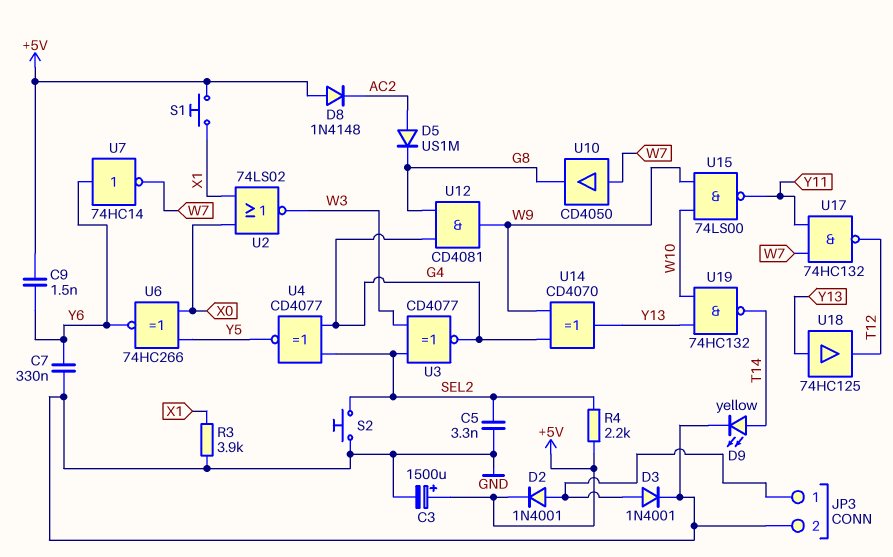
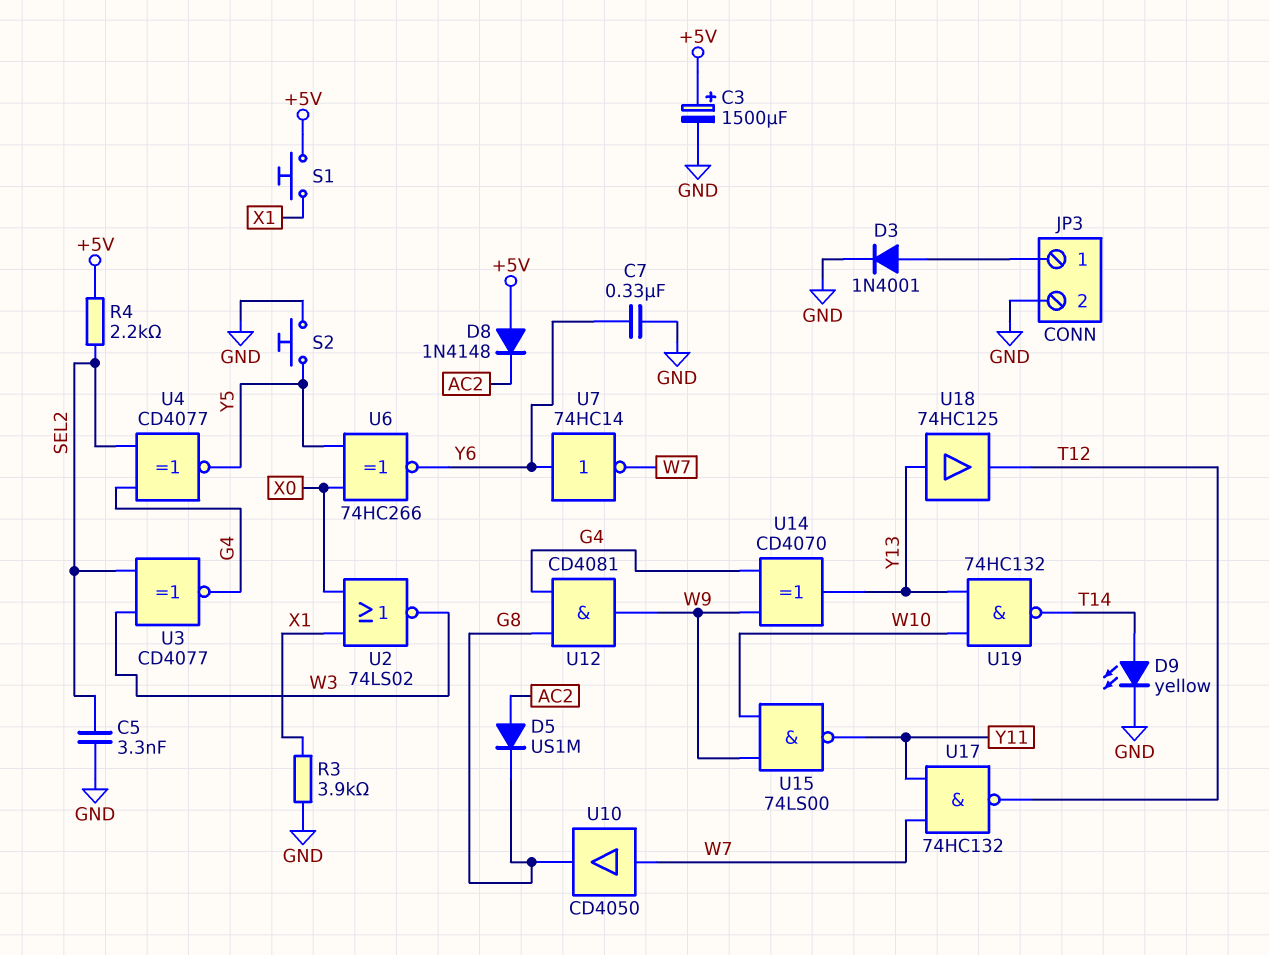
C9: 1.5nF (+5V, Y6) -> none
D2: diode 1N4001 (A JP3/1, K +5V) -> none
S2: button (GND, SEL2) -> button (GND, Y5)

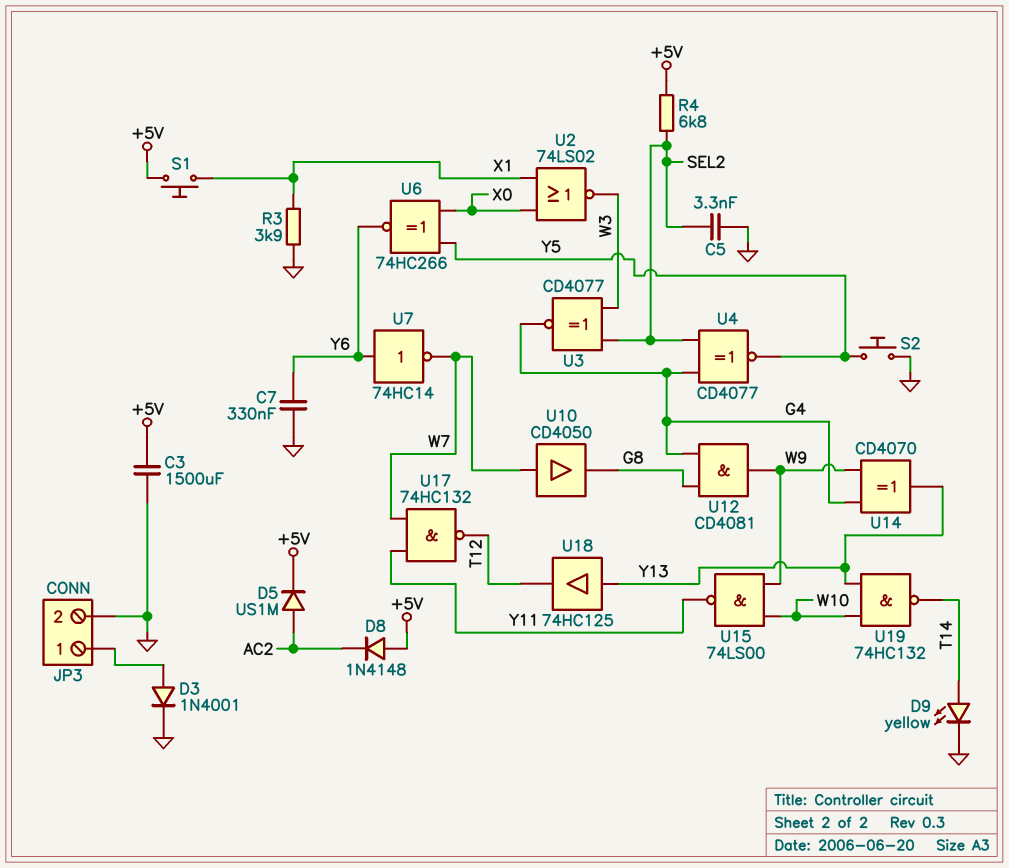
C3: 1500uF (plus +5V, minus GND) -> 1500uF (+5V, GND)
D5: diode US1M (A AC2, K G8) -> diode US1M (A AC2, K +5V)
R4: 2.2k (+5V, SEL2) -> 6.8k (+5V, SEL2)

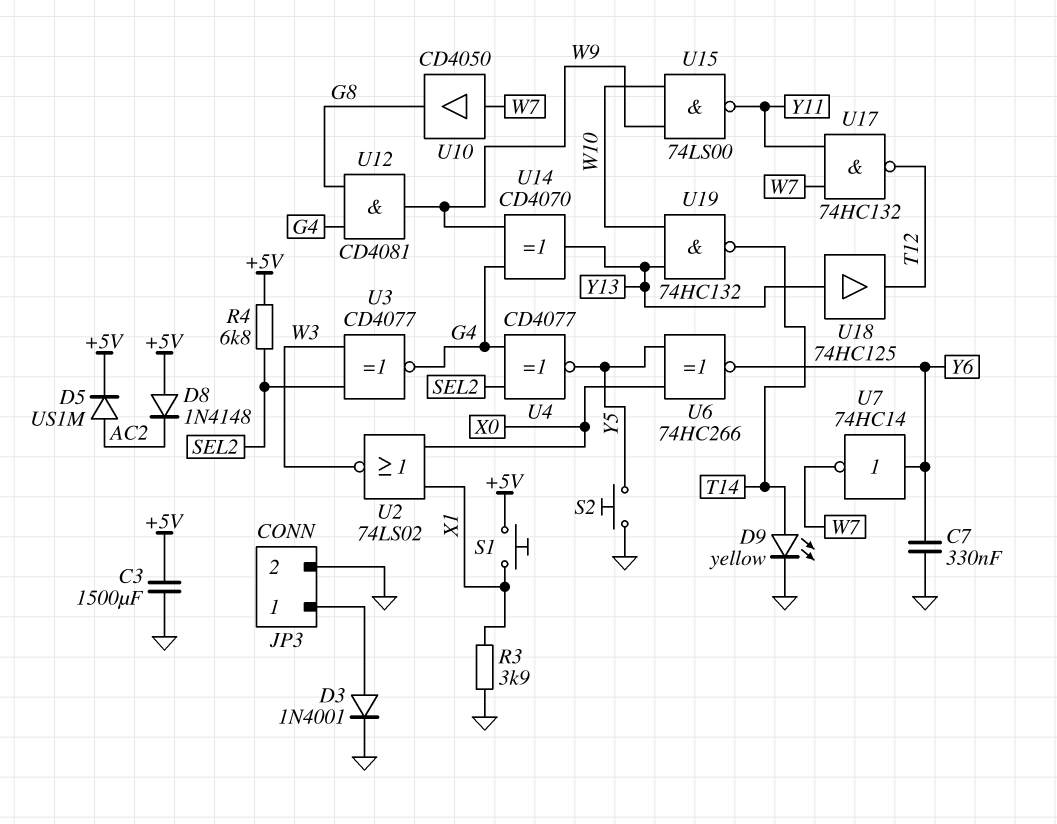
C5: 3.3nF (GND, SEL2) -> none

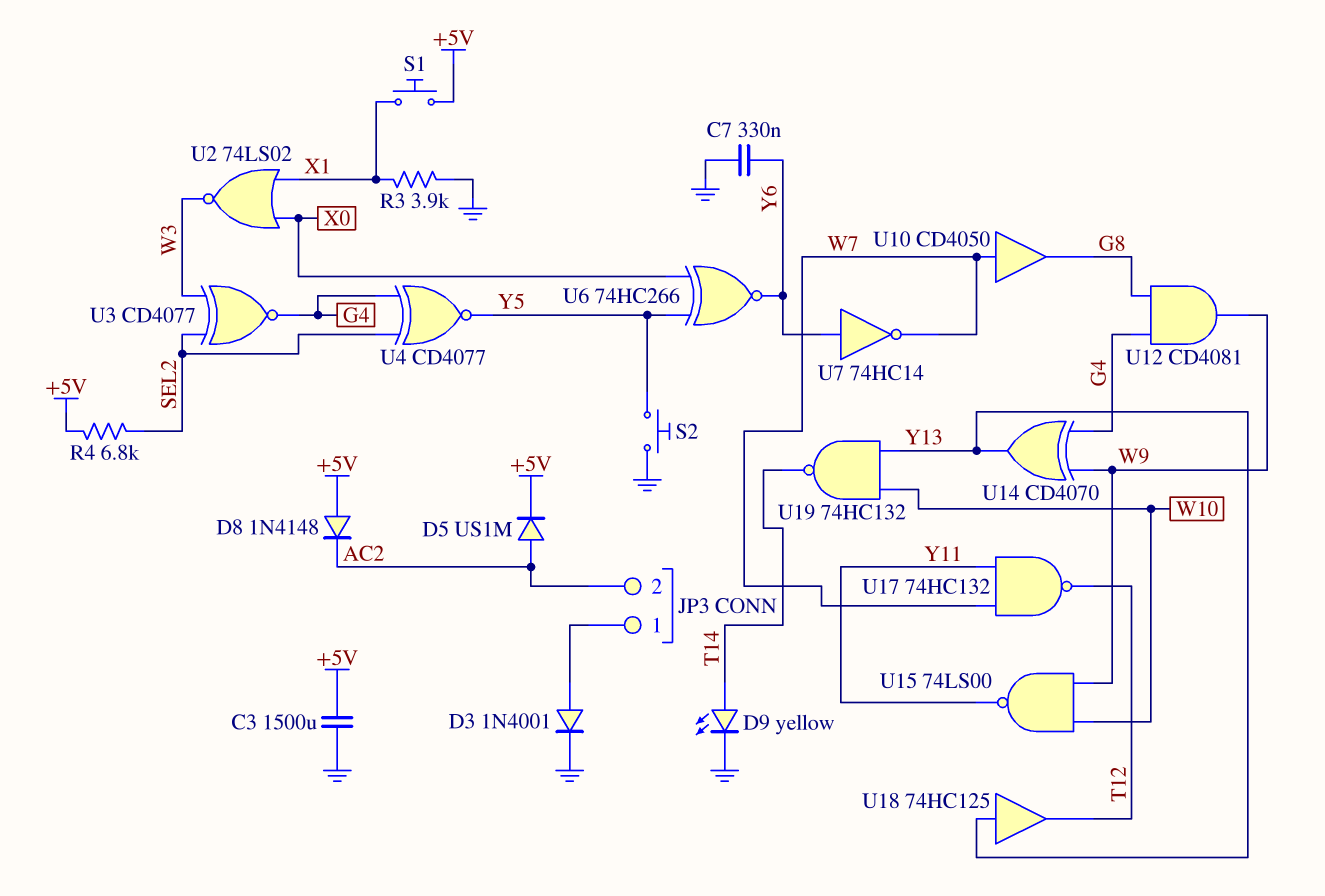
JP3 pin 2: GND -> AC2

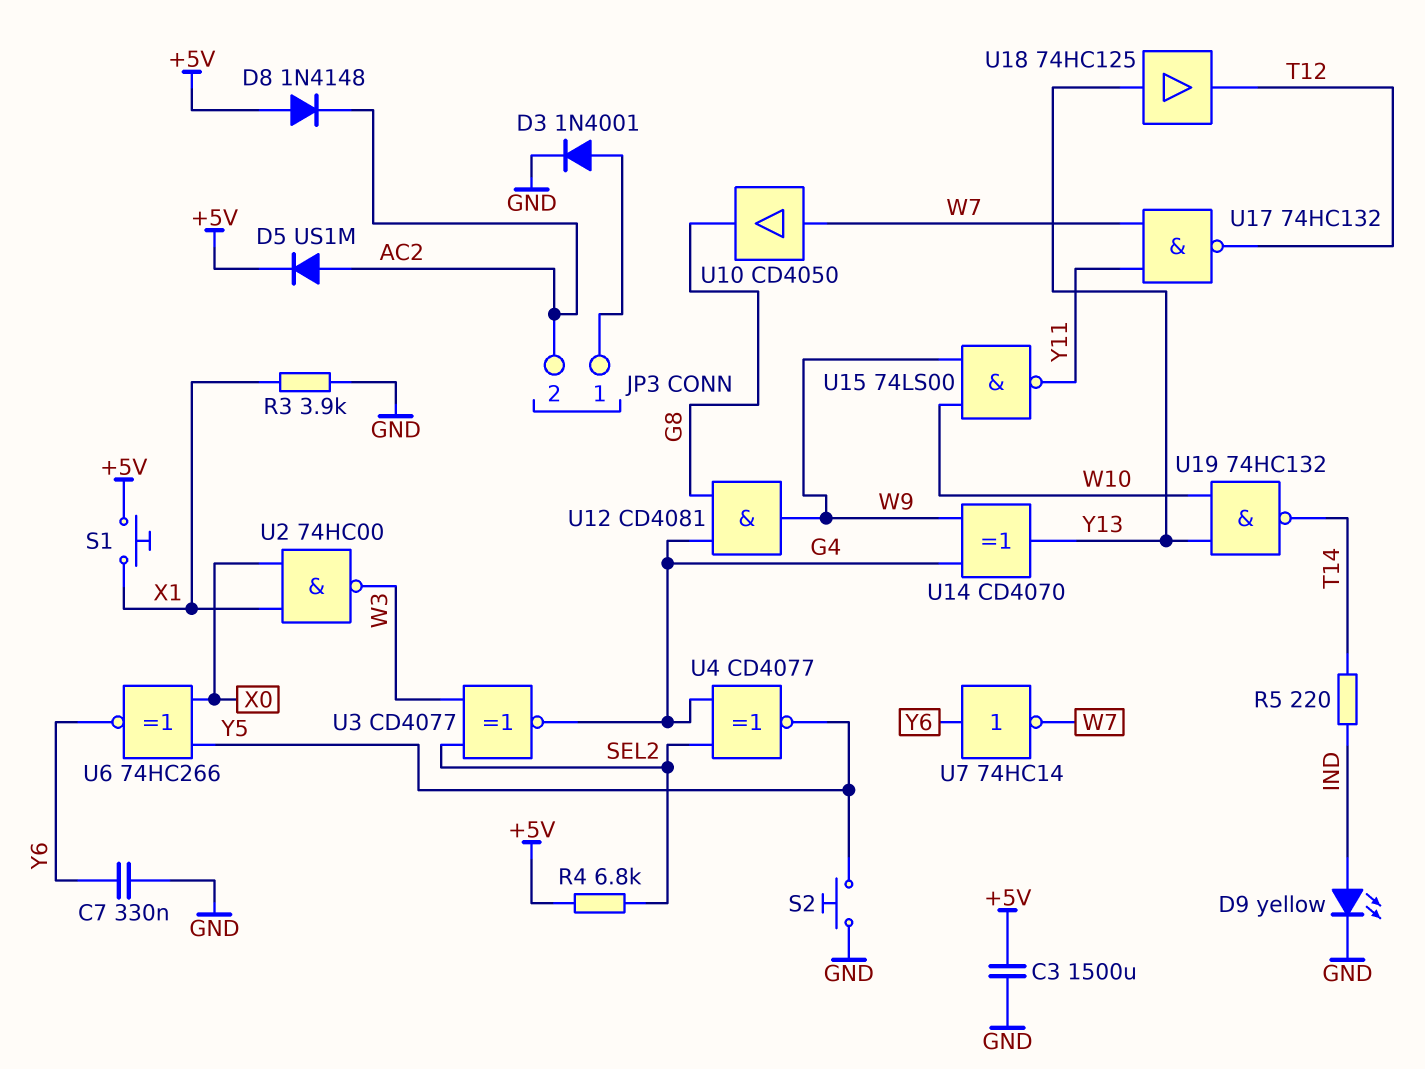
D9: LED yellow (A T14, K GND) -> LED yellow (A IND, K GND)
R5: none -> 220 (IND, T14)
U2: NOR 74LS02 (in X0, in X1, out W3) -> NAND 74HC00 (in X0, in X1, out W3)

